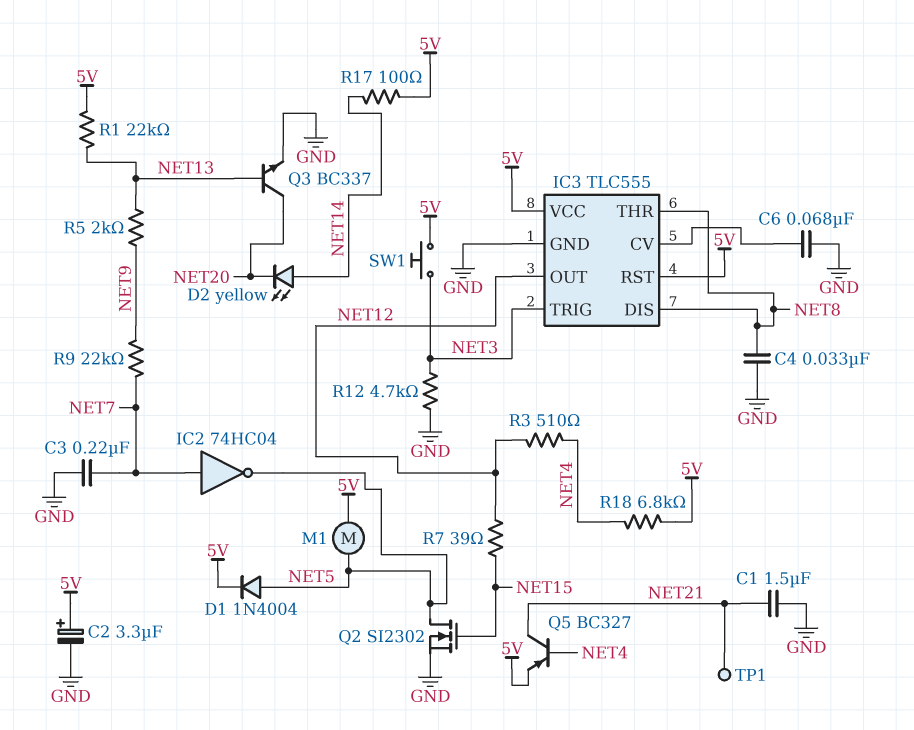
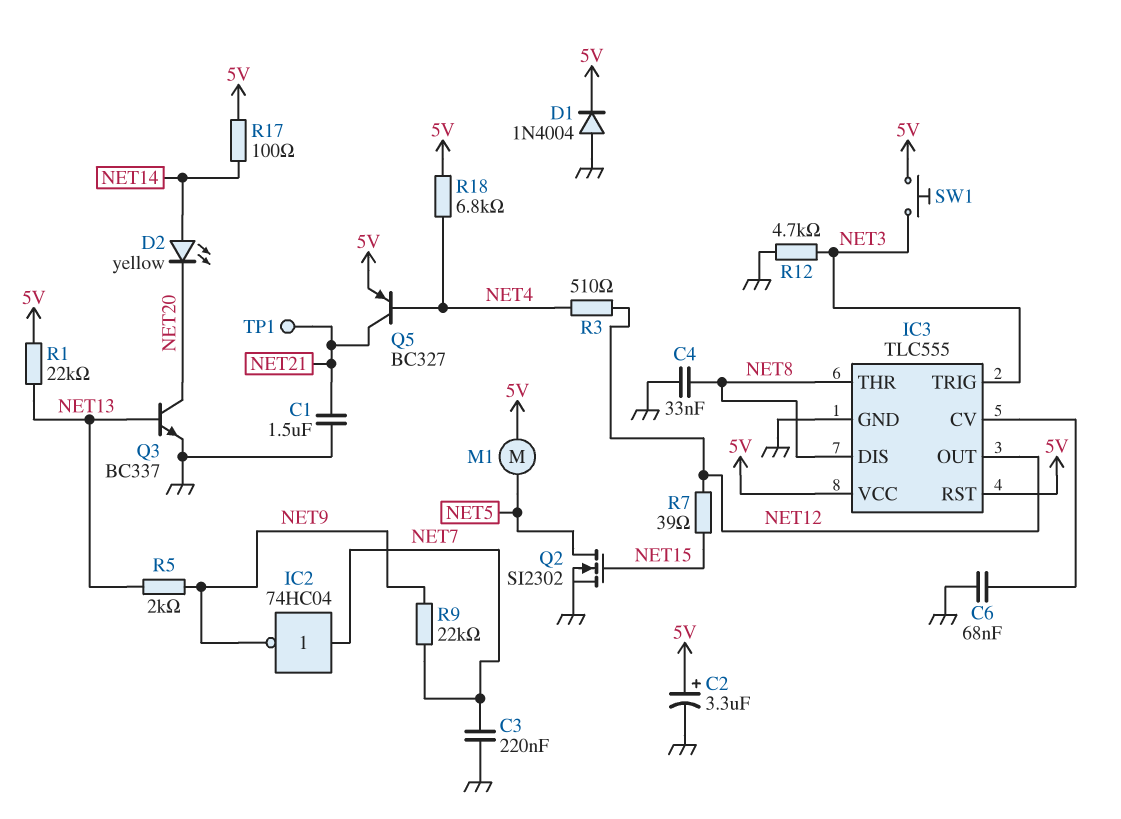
D1: diode 1N4004 (A NET5, K 5V) -> diode 1N4004 (A GND, K 5V)
IC2: NOT 74HC04 (in NET7, out NET5) -> NOT 74HC04 (in NET7, out NET9)

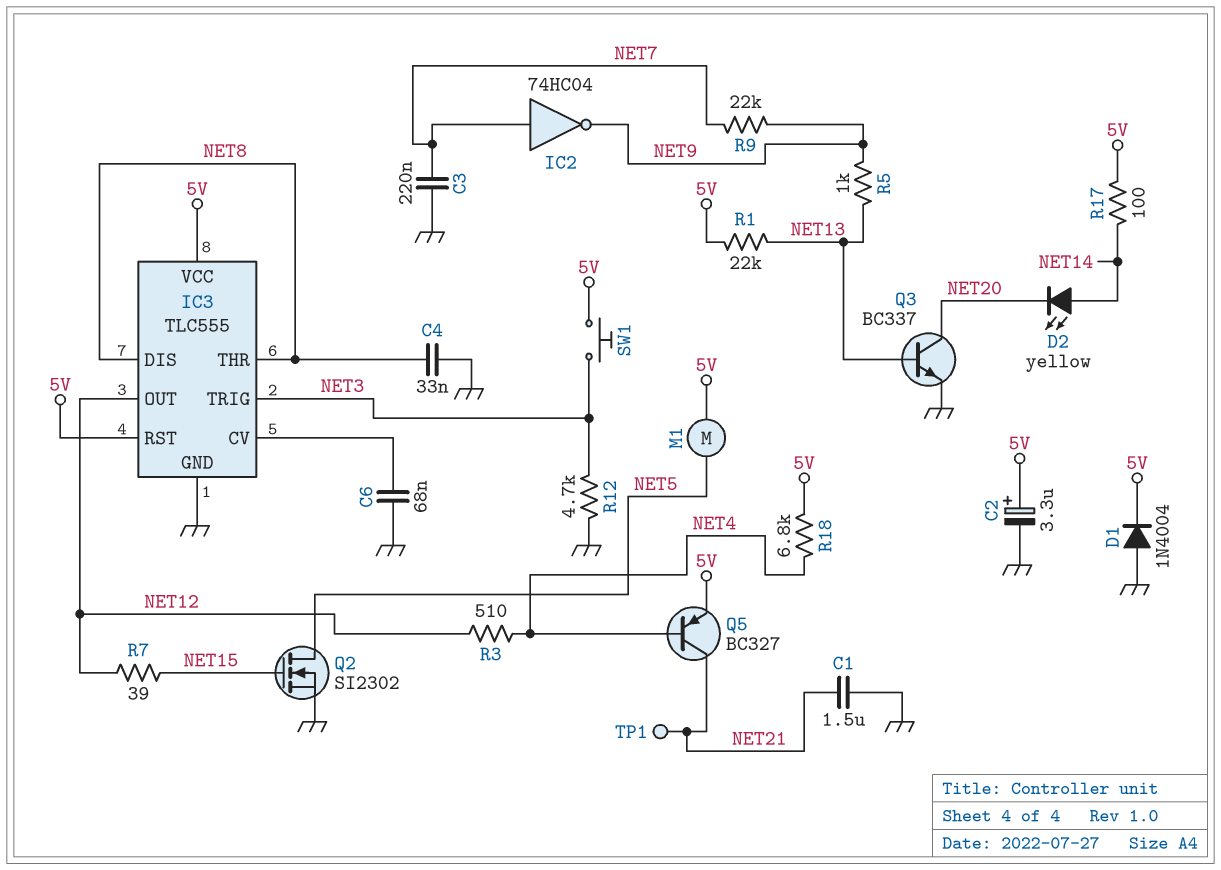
R5: 2k (NET9, NET13) -> 1k (NET9, NET13)

